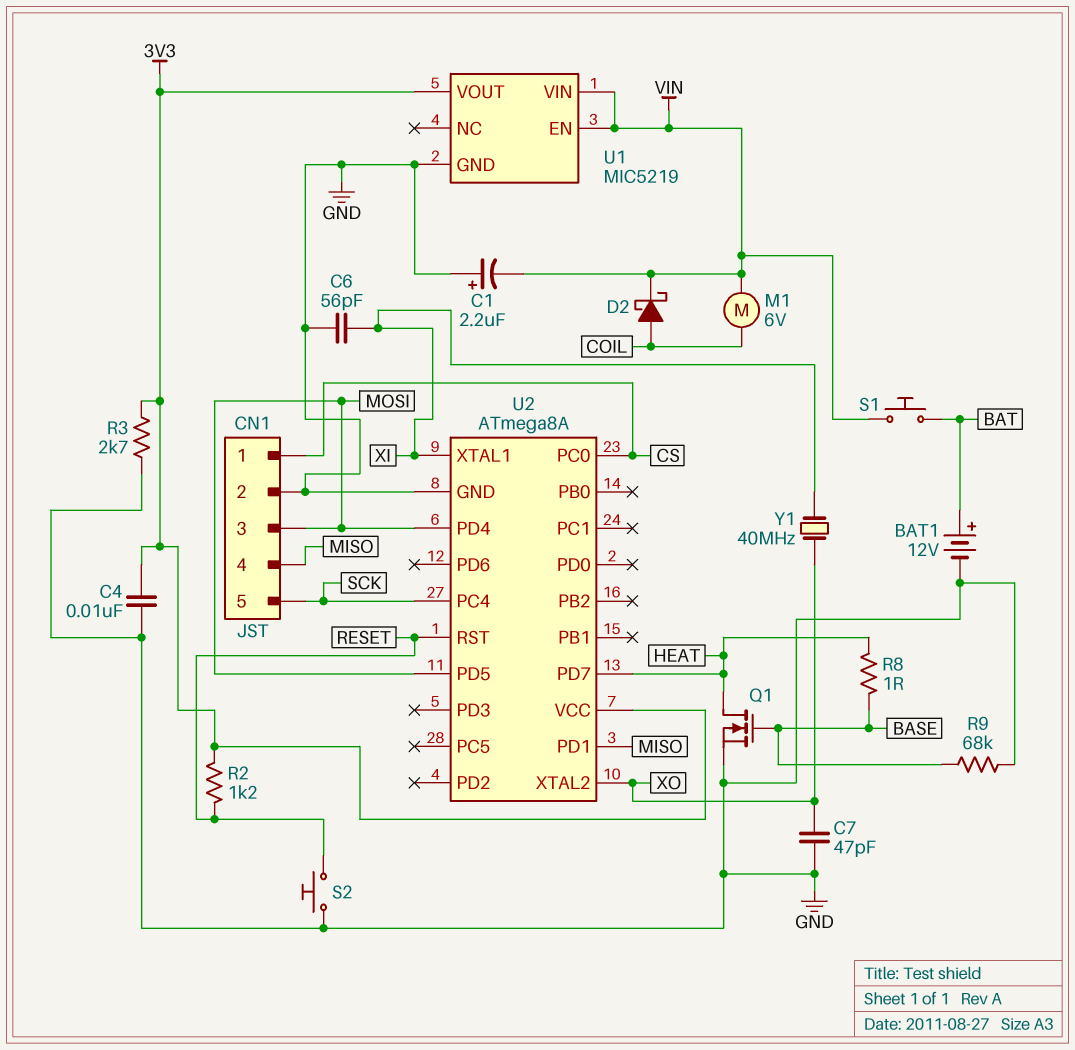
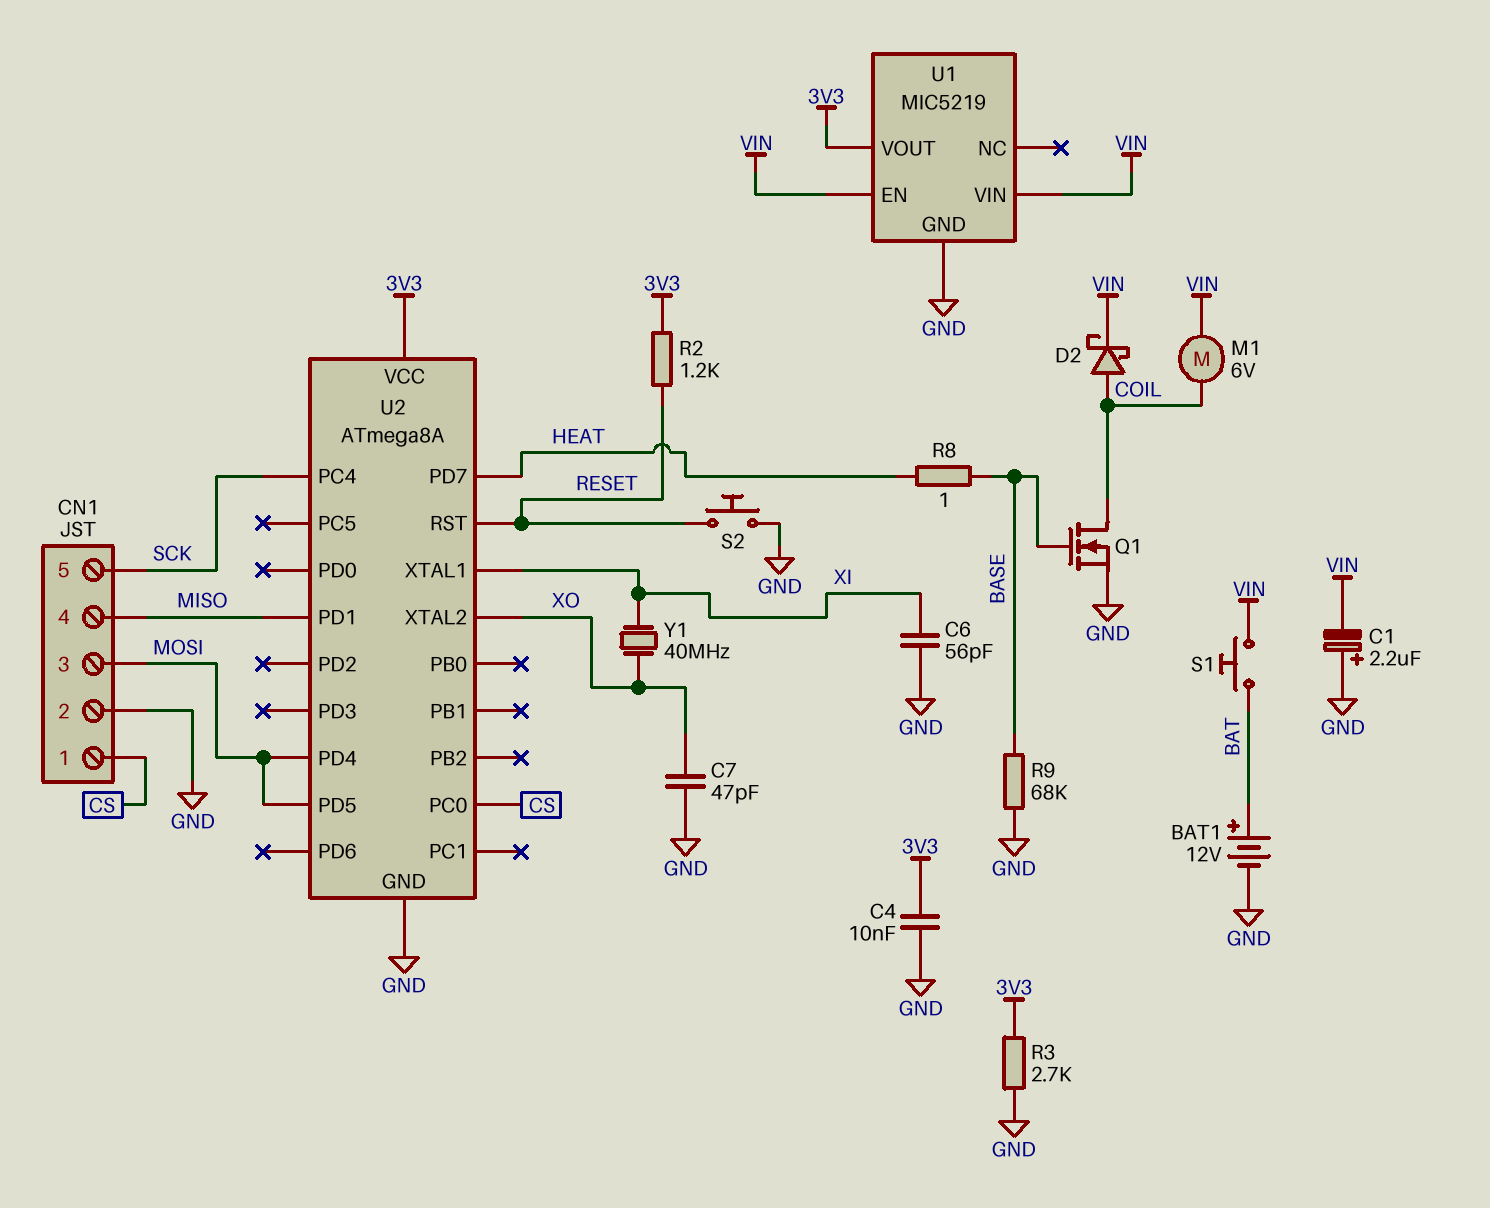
Q1: NMOS (G BASE, D HEAT, S GND) -> NMOS (G BASE, D COIL, S GND)

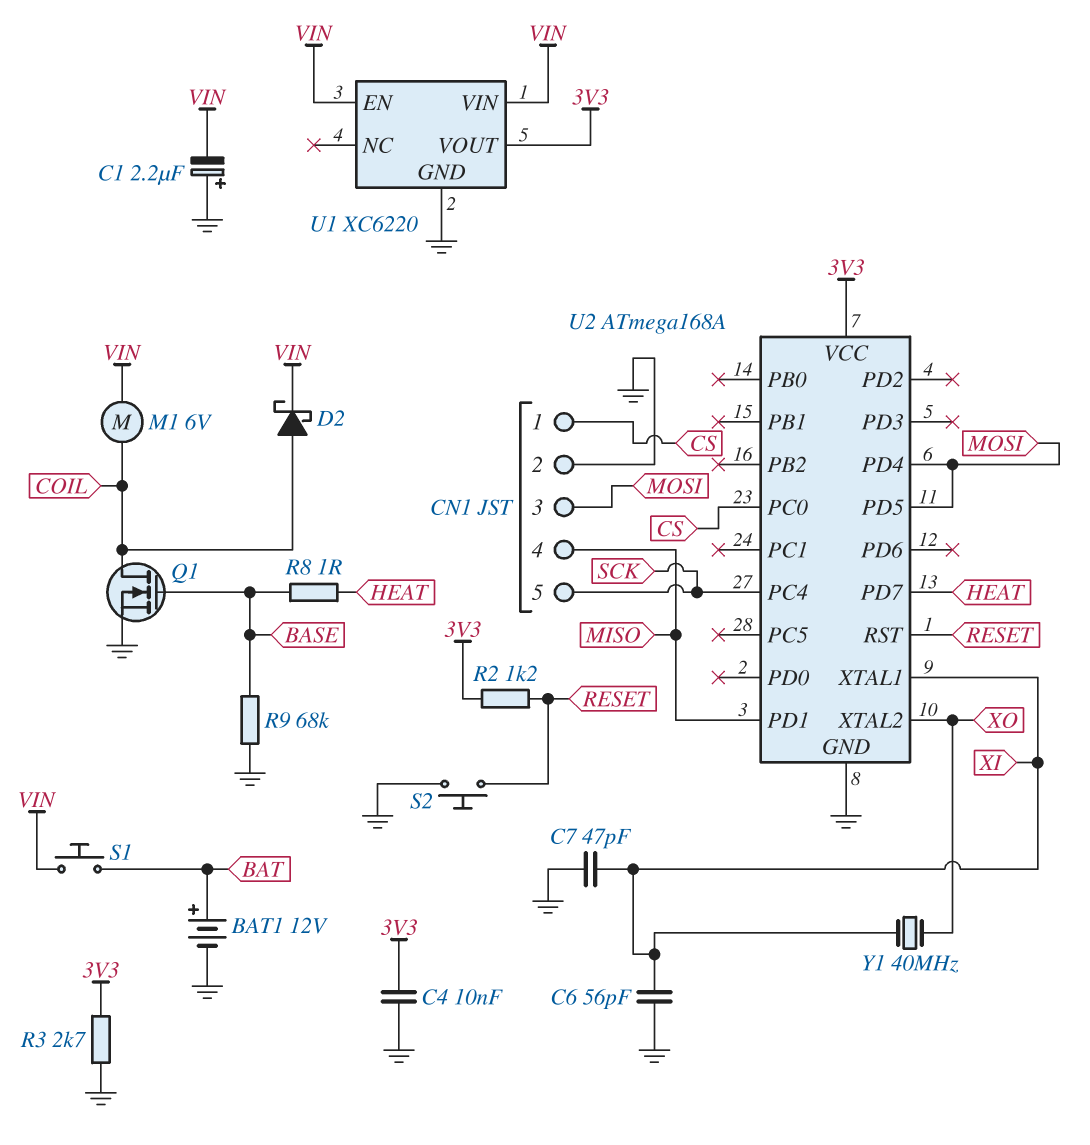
C7: 47pF (GND, XO) -> 47pF (GND, XI)
U1: MIC5219 -> XC6220
U2: ATmega8A -> ATmega168A

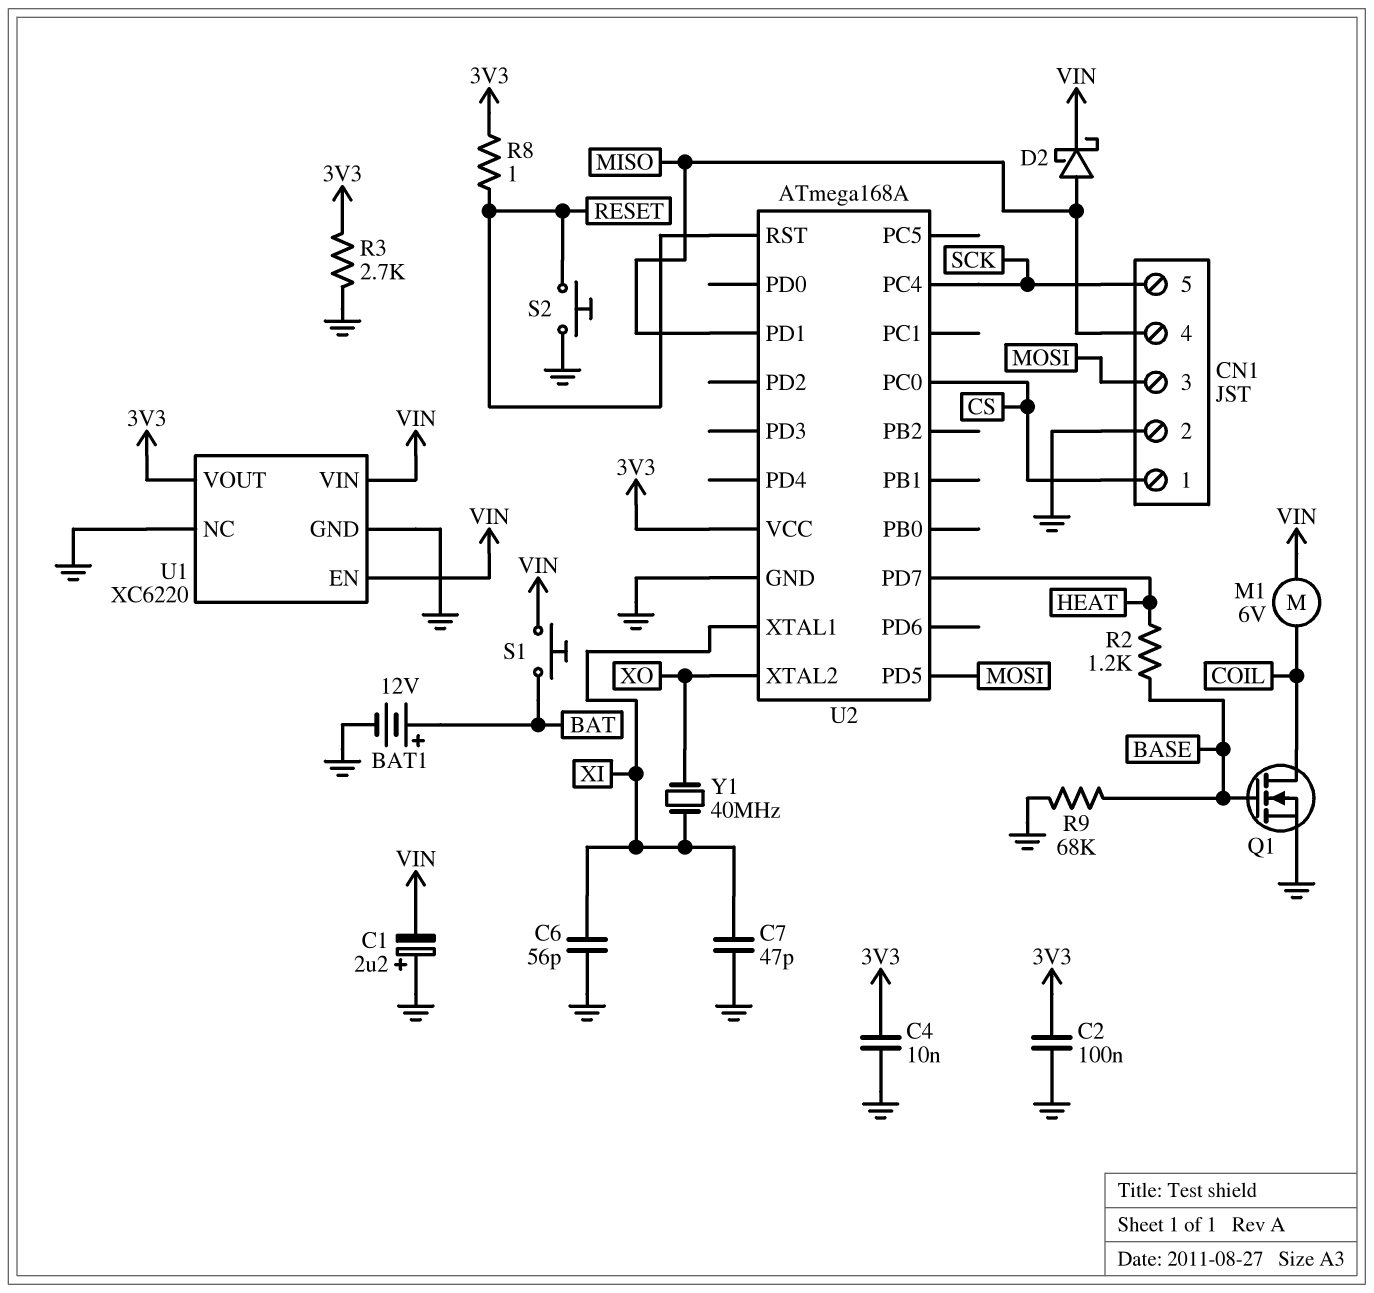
C2: none -> 100nF (3V3, GND)
D2: schottky (A COIL, K VIN) -> schottky (A MISO, K VIN)
R2: 1.2k (3V3, RESET) -> 1.2k (BASE, HEAT)
R8: 1 (BASE, HEAT) -> 1 (3V3, RESET)
U1 pin NC: none -> GND
U2 pin PD4: MOSI -> none

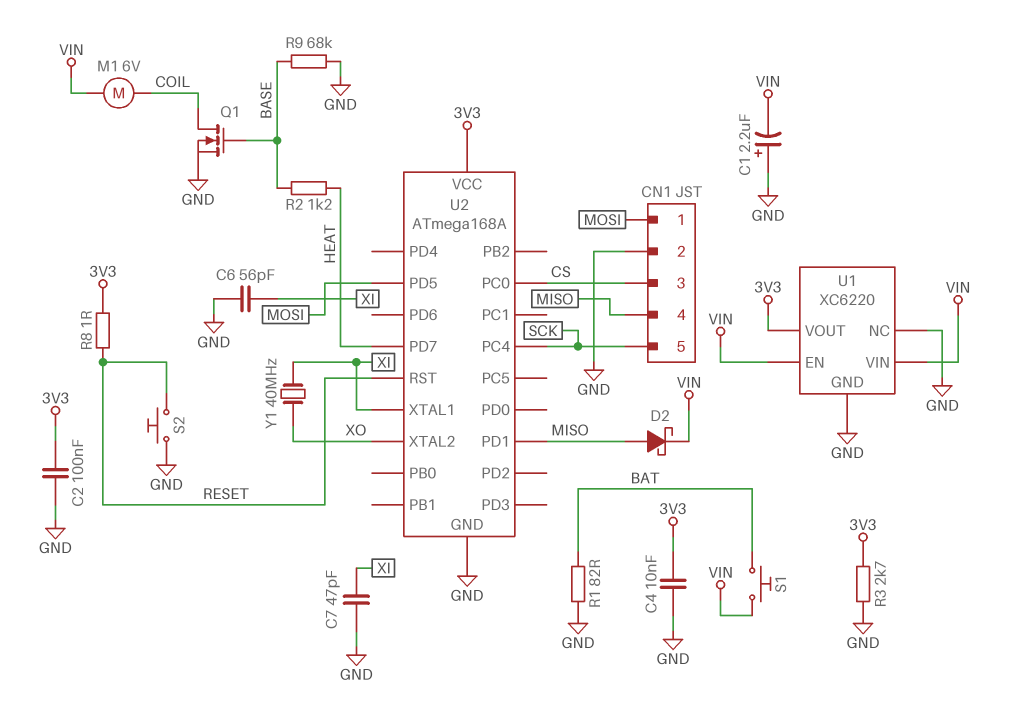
BAT1: 12V (plus BAT, minus GND) -> none
CN1 pin 1: CS -> MOSI
CN1 pin 3: MOSI -> CS
R1: none -> 82 (BAT, GND)

